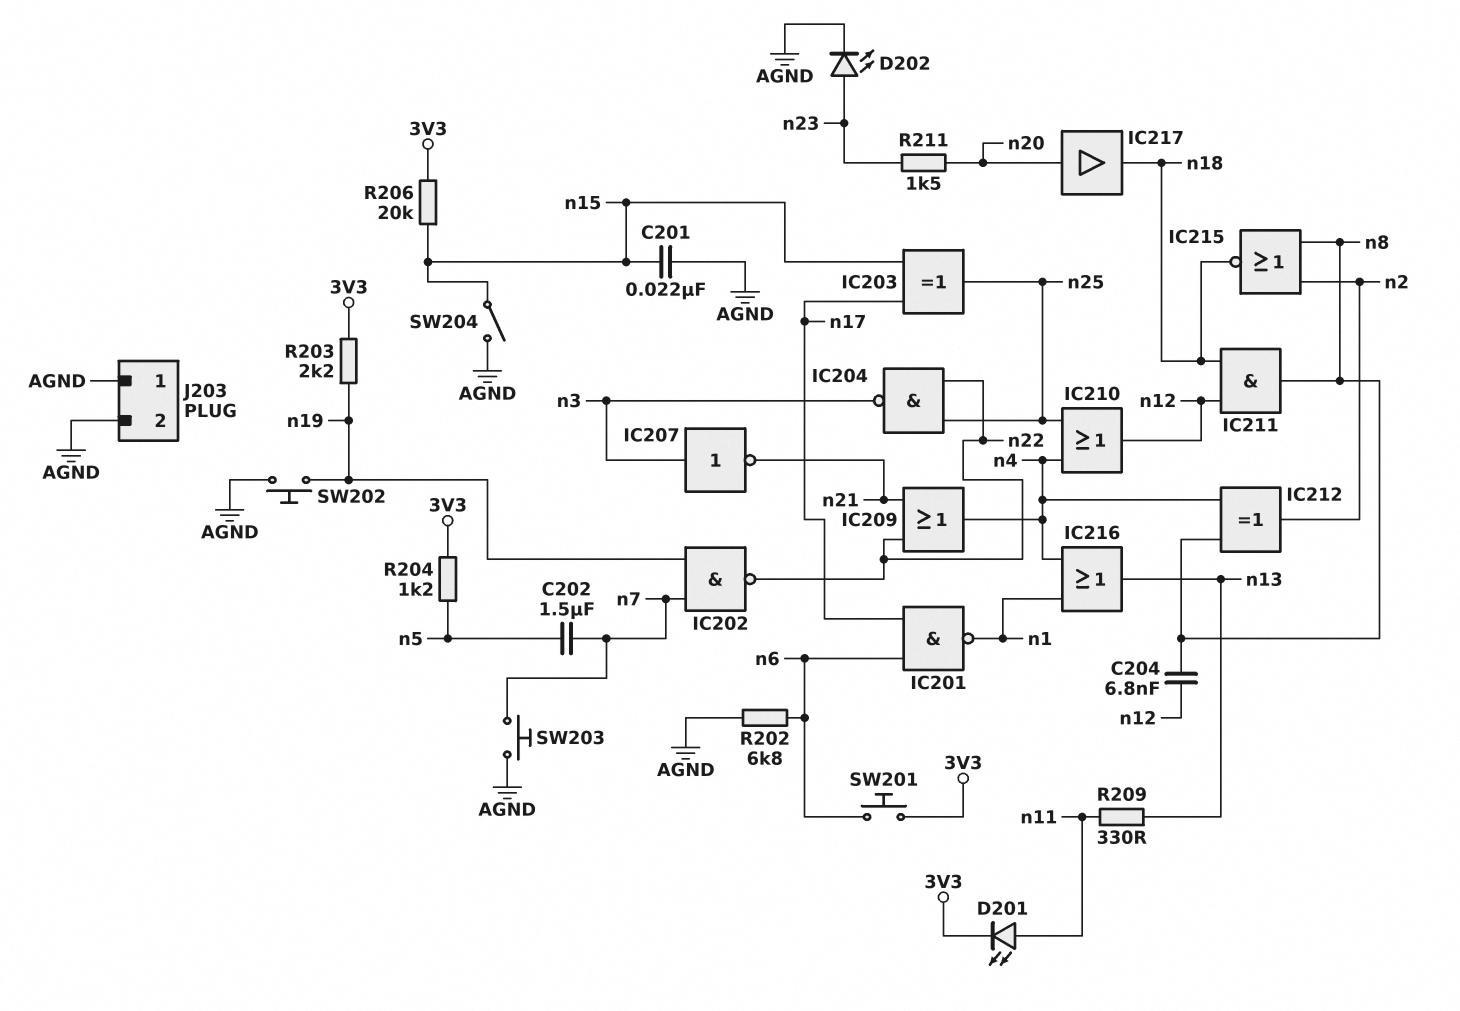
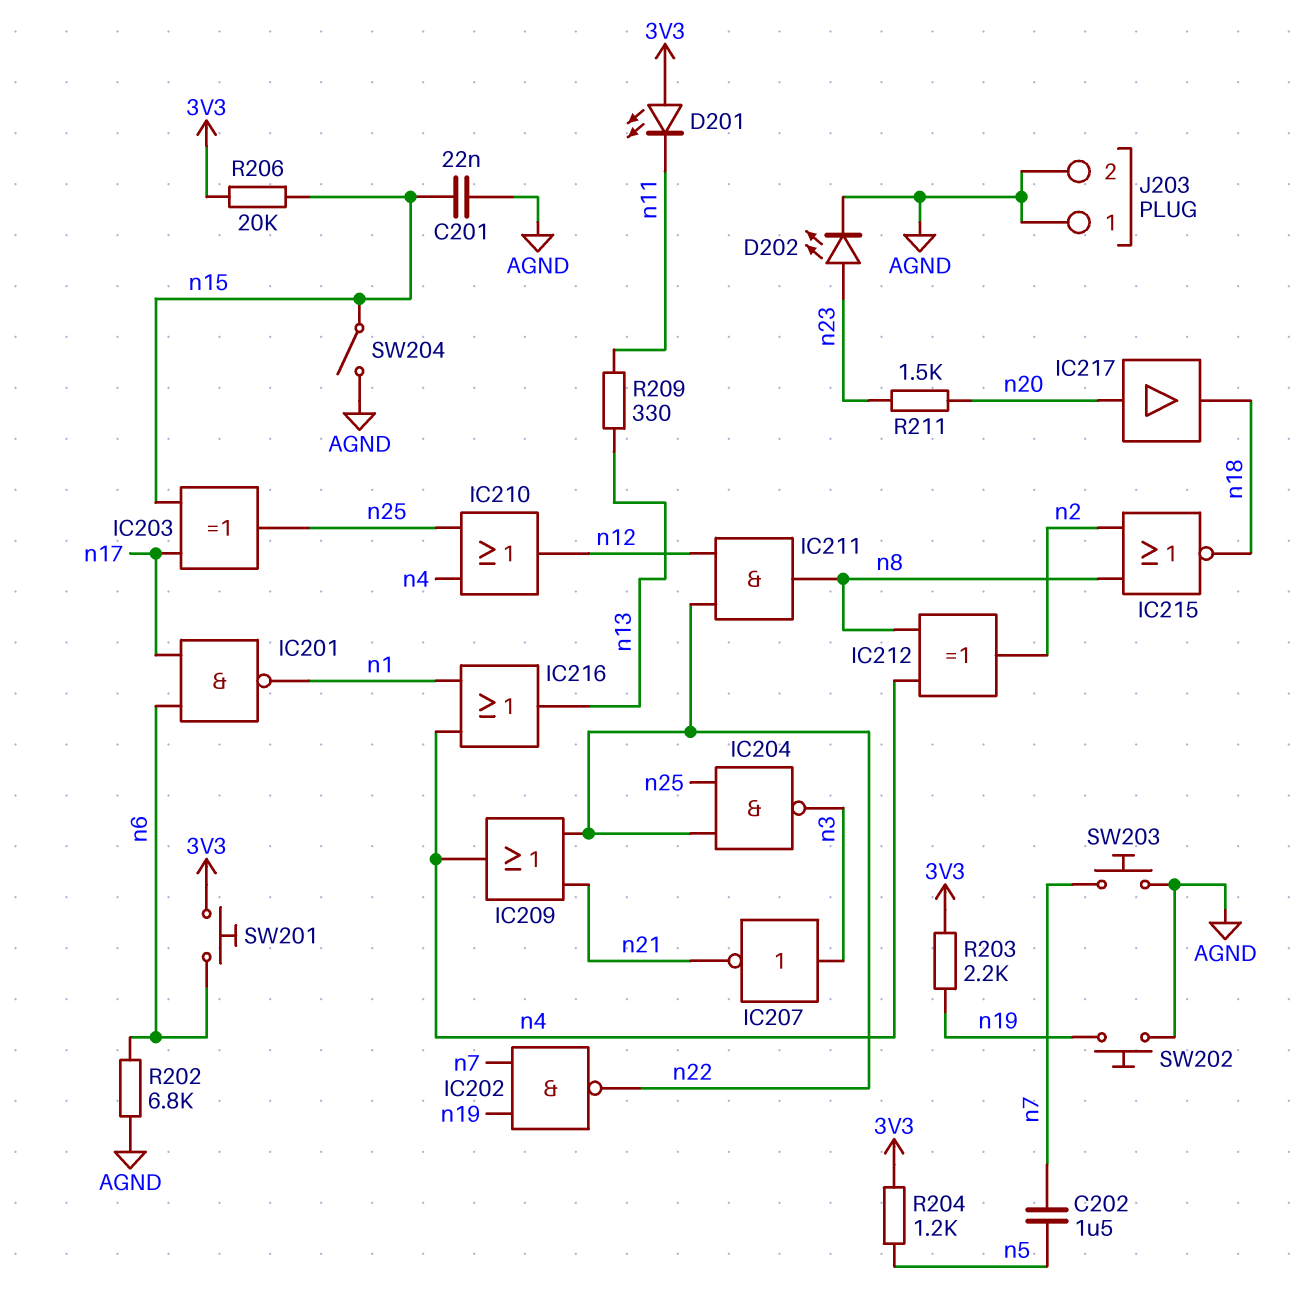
C204: 6.8nF (n8, n12) -> none
D201: LED (A n11, K 3V3) -> LED (A 3V3, K n11)
IC211: AND (in n12, in n18, out n8) -> AND (in n12, in n22, out n8)

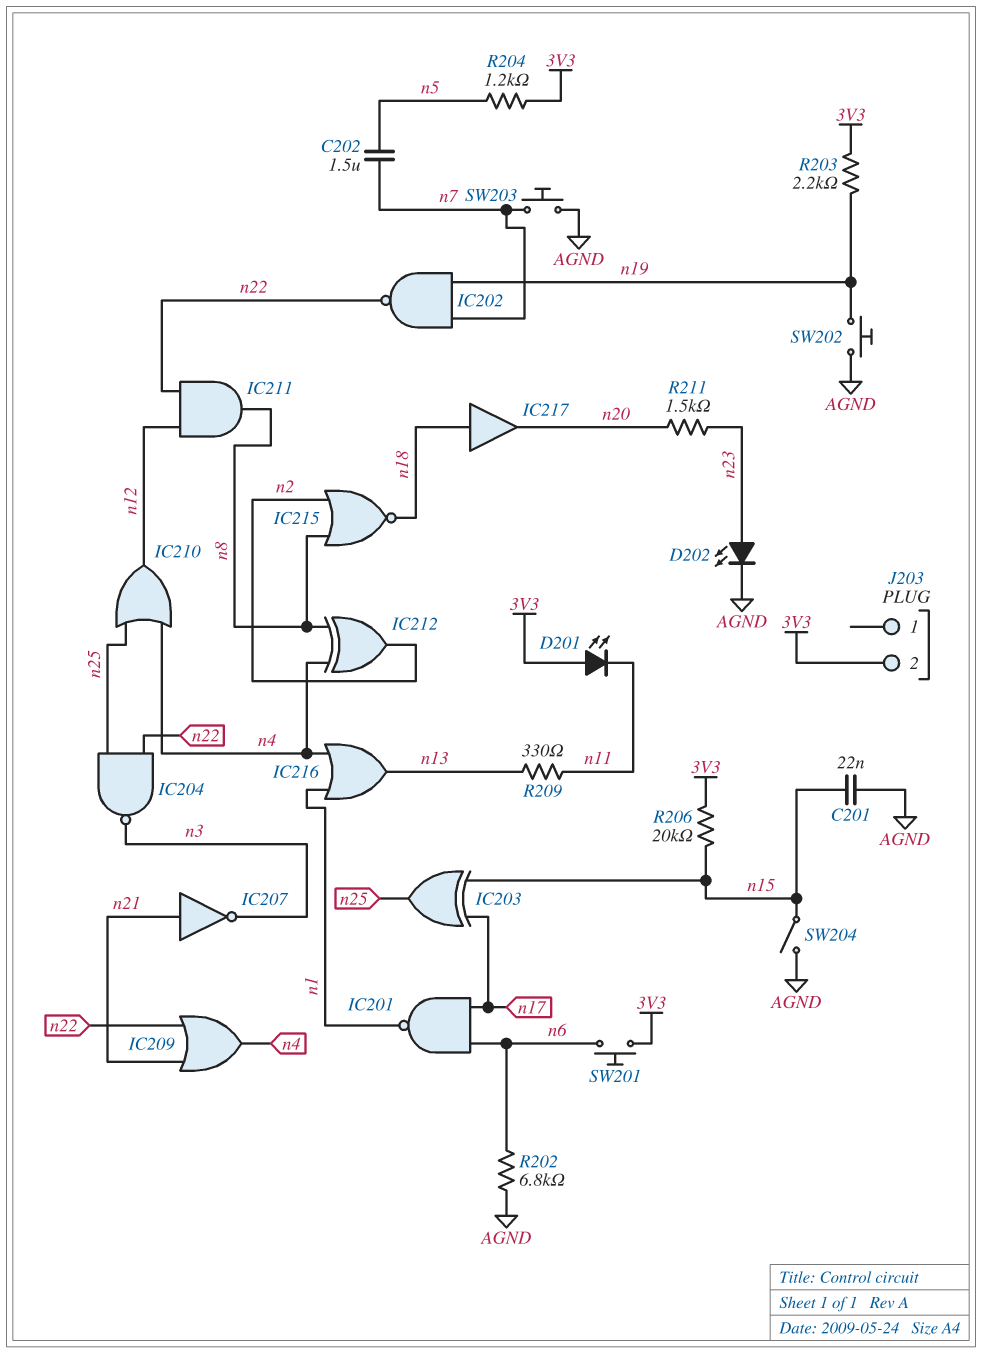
IC207: NOT (in n3, out n21) -> NOT (in n21, out n3)
IC217: buffer (in n20, out n18) -> buffer (in n18, out n20)
J203 pin 1: AGND -> none
J203 pin 2: AGND -> 3V3

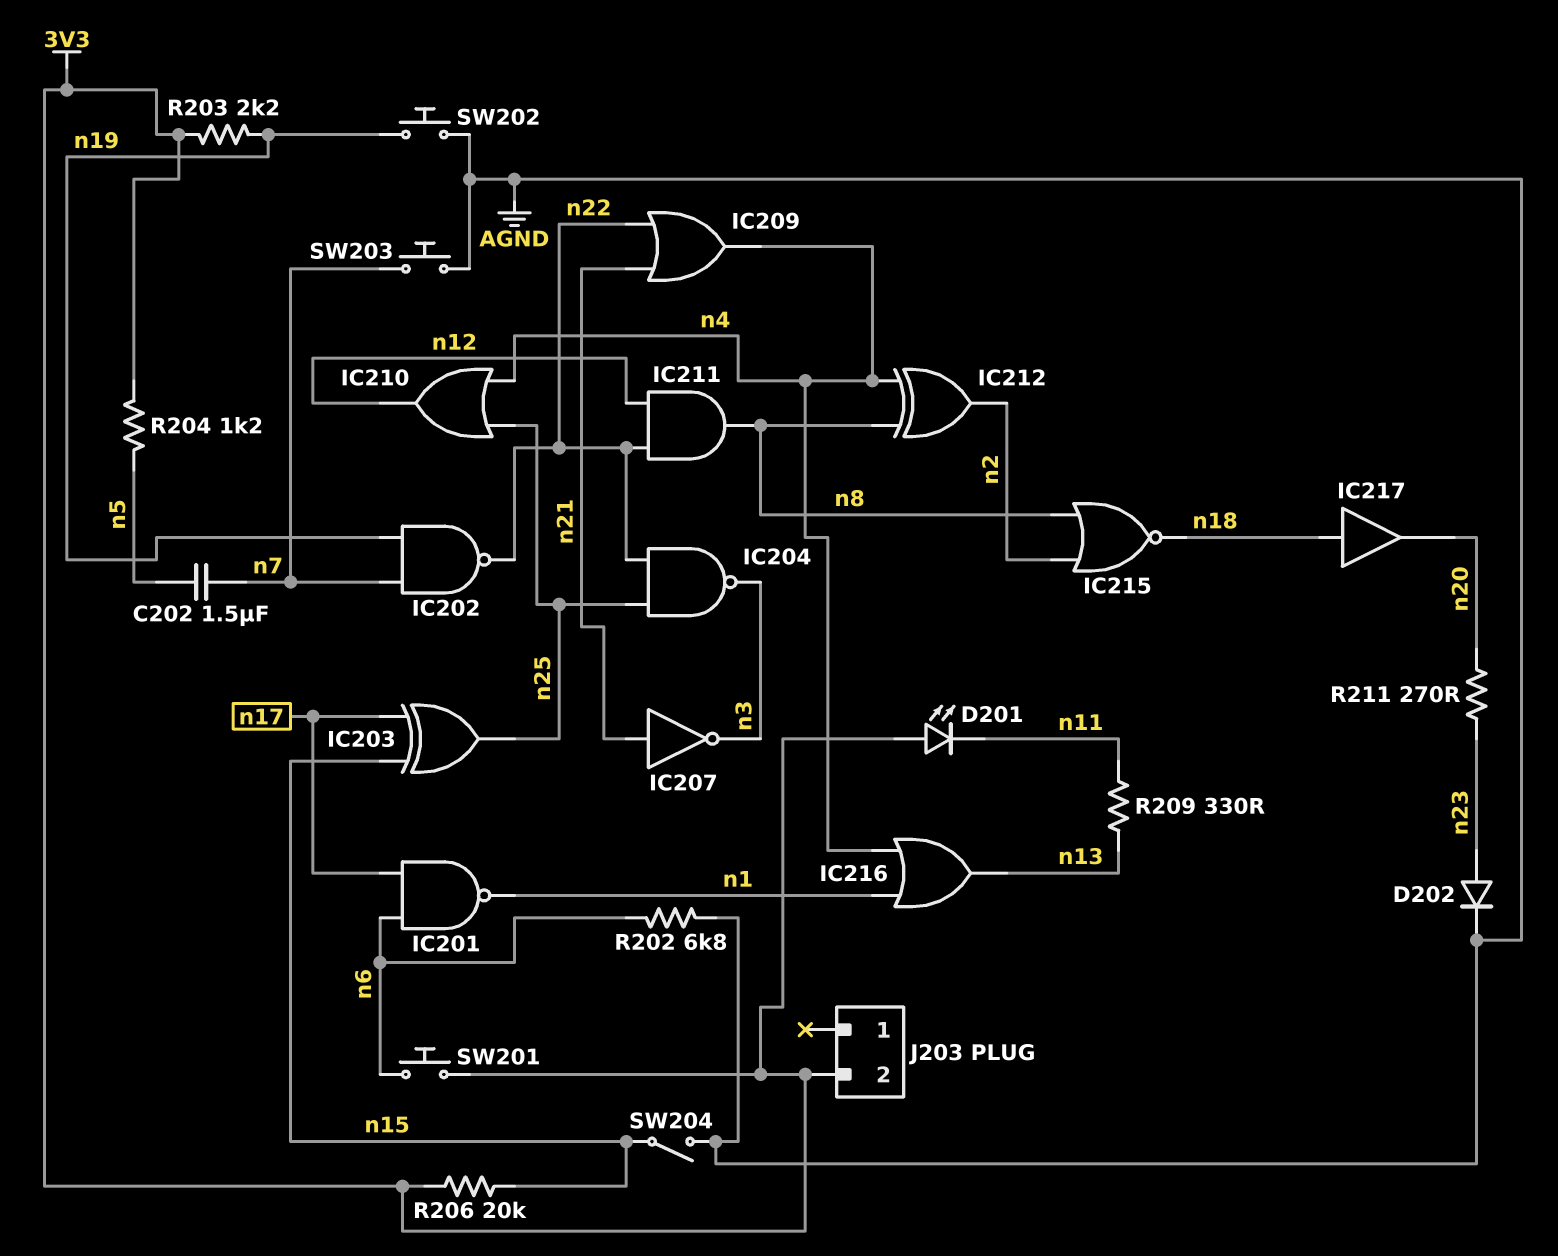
C201: 22nF (AGND, n15) -> none
D202: LED (A n23, K AGND) -> diode (A n23, K AGND)
R211: 1.5k (n20, n23) -> 270 (n20, n23)

